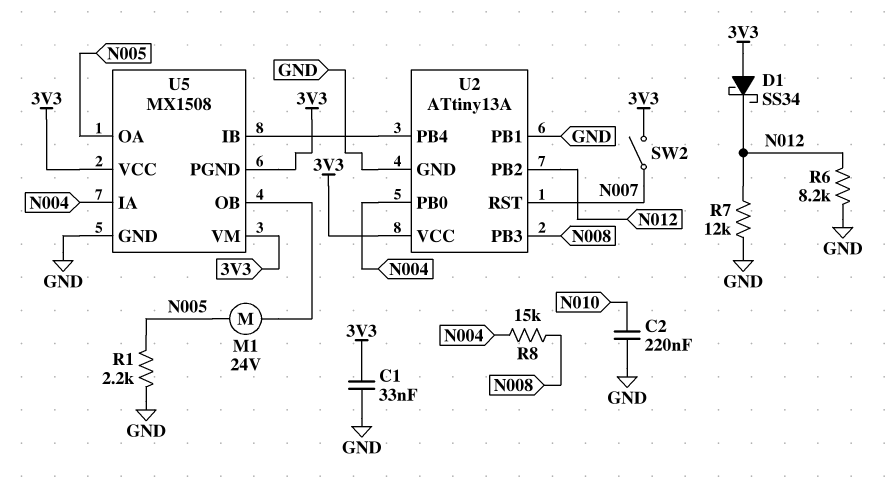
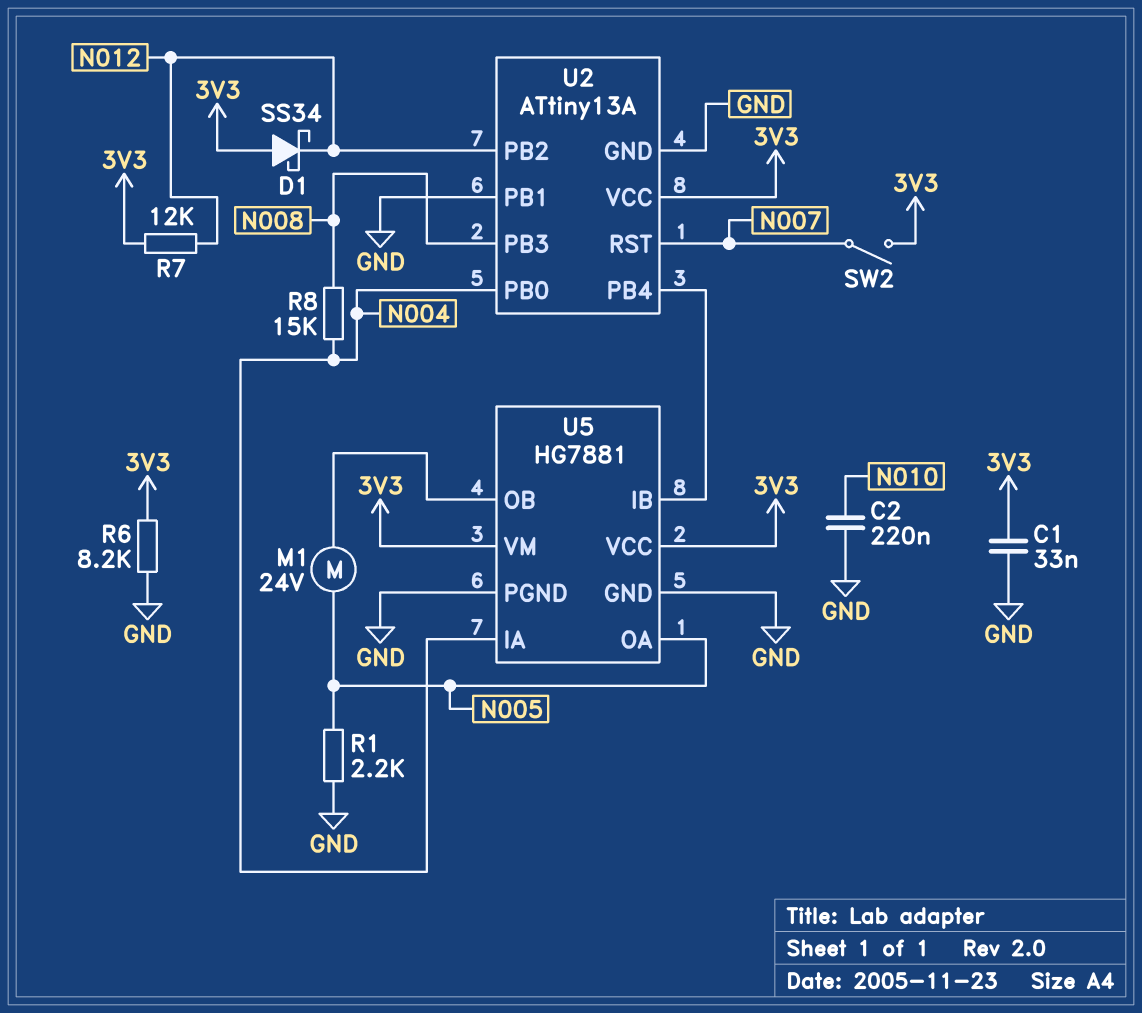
R6: 8.2k (GND, N012) -> 8.2k (3V3, GND)
R7: 12k (GND, N012) -> 12k (3V3, N012)
U5: MX1508 -> HG7881
U5 pin PGND: 3V3 -> GND

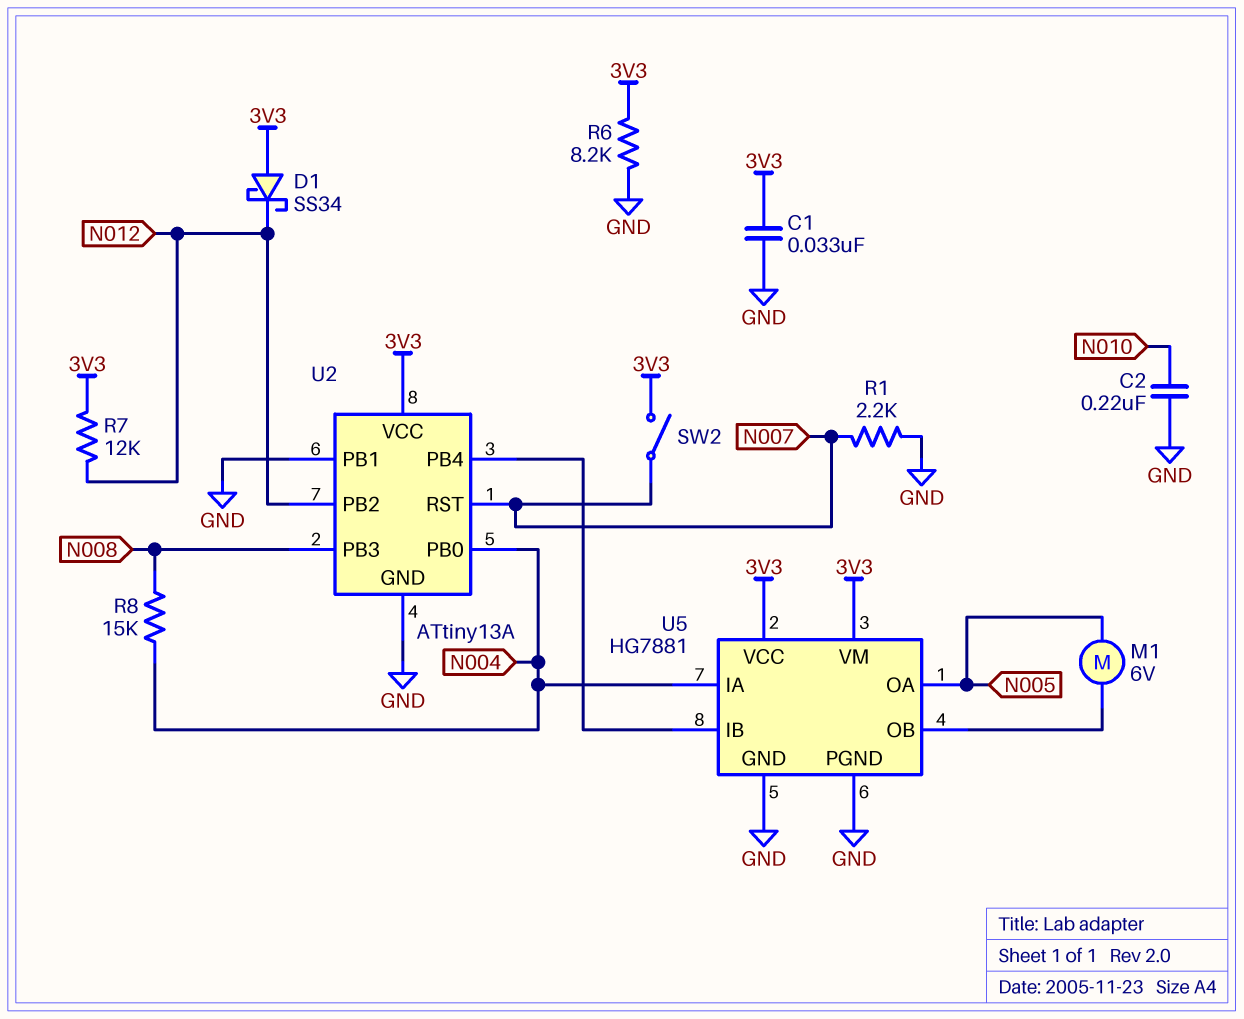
M1: motor 24V (N005, U5/OB) -> motor 6V (N005, U5/OB)
R1: 2.2k (GND, N005) -> 2.2k (GND, N007)

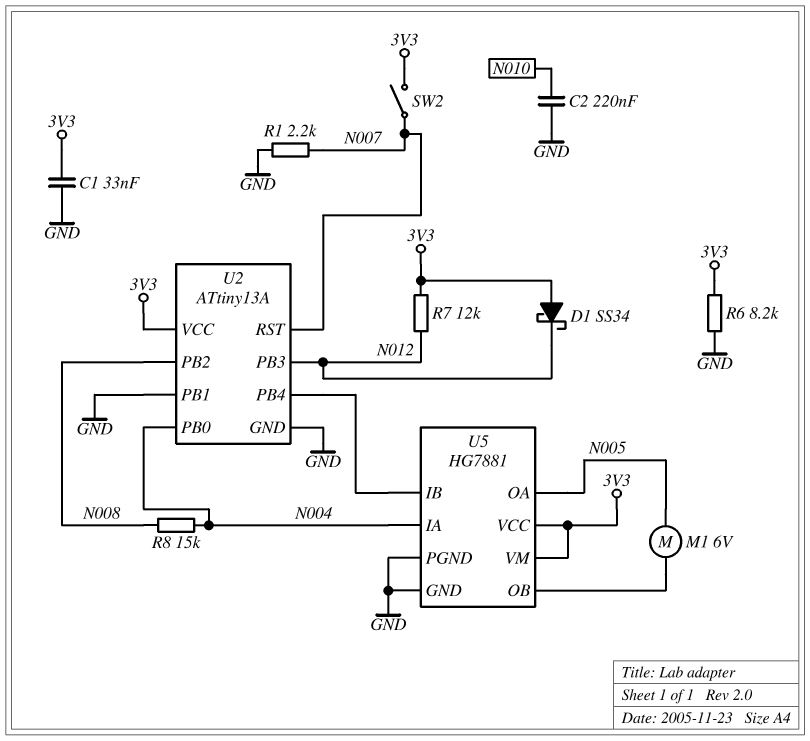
U2 pin PB2: N012 -> N008
U2 pin PB3: N008 -> N012

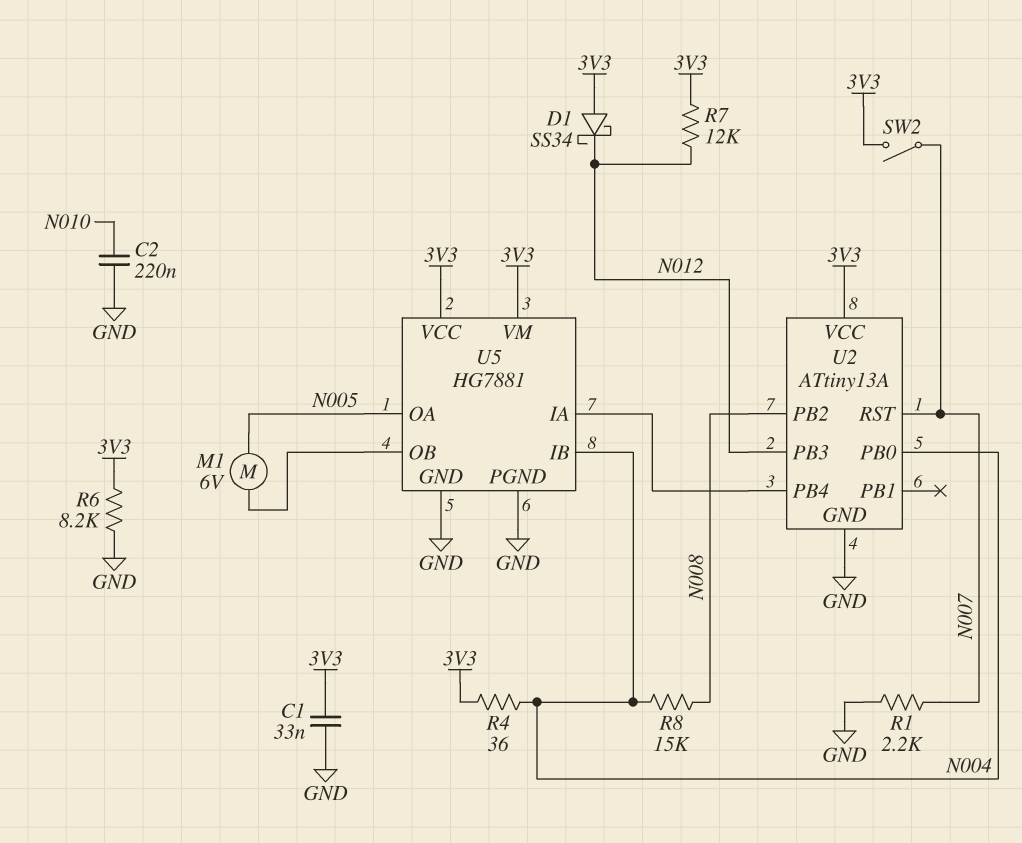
R4: none -> 36 (3V3, N004)
U2 pin PB1: GND -> none
U5 pin IA: N004 -> U2/PB4
U5 pin IB: U2/PB4 -> N004

